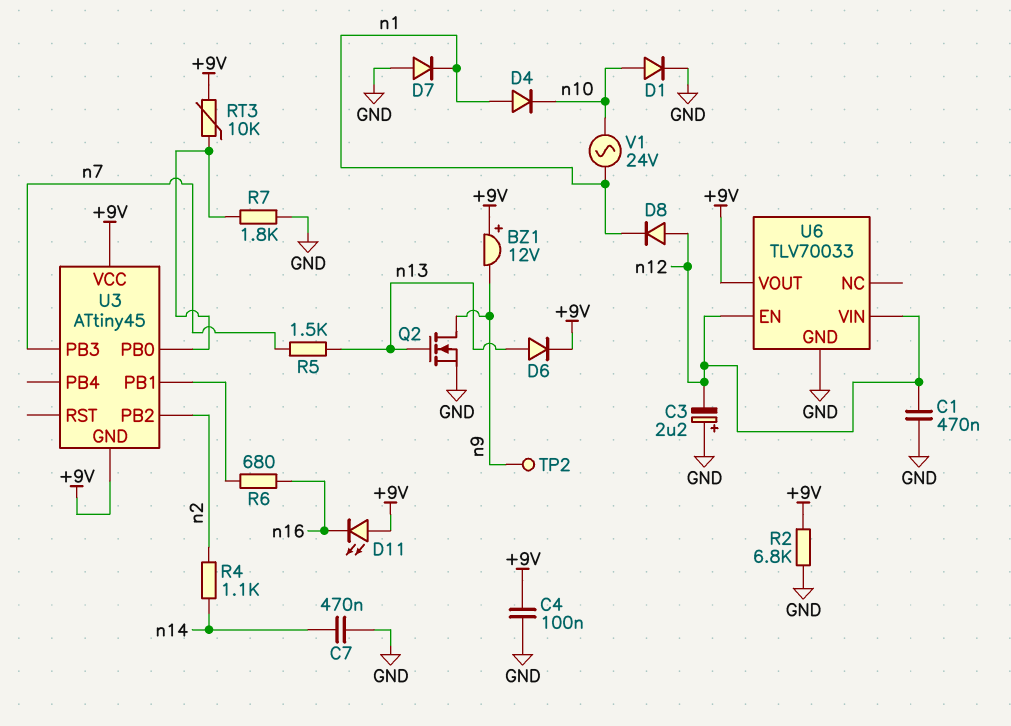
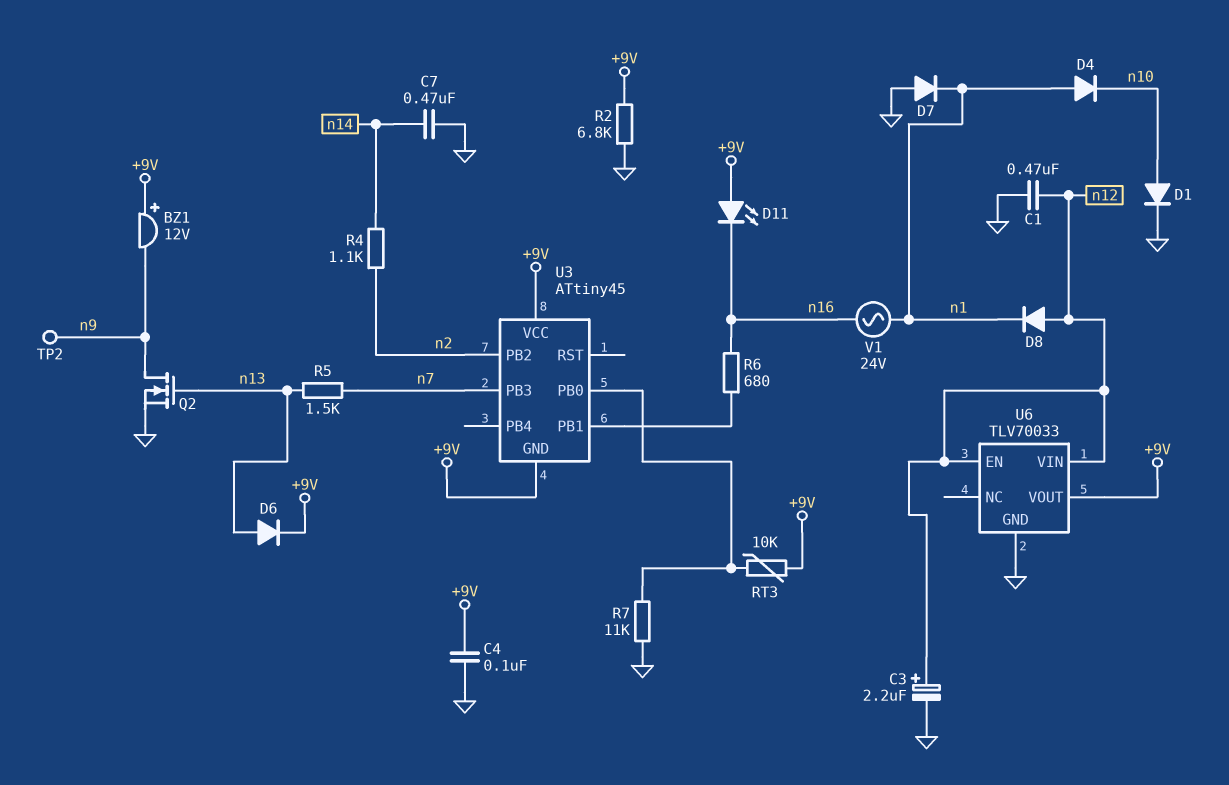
C3: 2.2uF (plus GND, minus n12) -> 2.2uF (plus n12, minus GND)
R7: 1.8k (GND, U3/PB0) -> 11k (GND, U3/PB0)
V1: AC 24V (n1, n10) -> AC 24V (n1, n16)

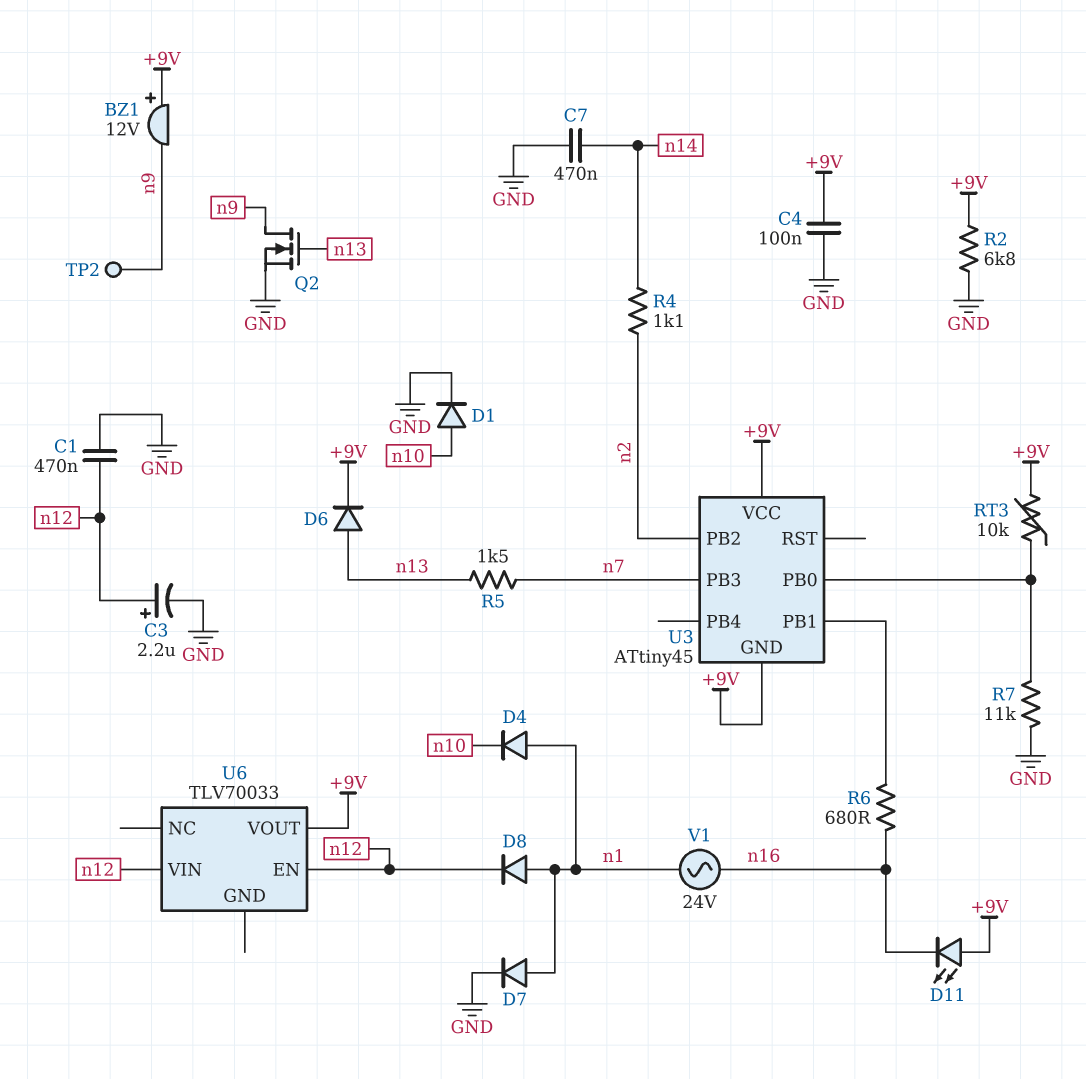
D7: diode (A GND, K n1) -> diode (A n1, K GND)
D8: diode (A n12, K n1) -> diode (A n1, K n12)
U6 pin GND: GND -> none

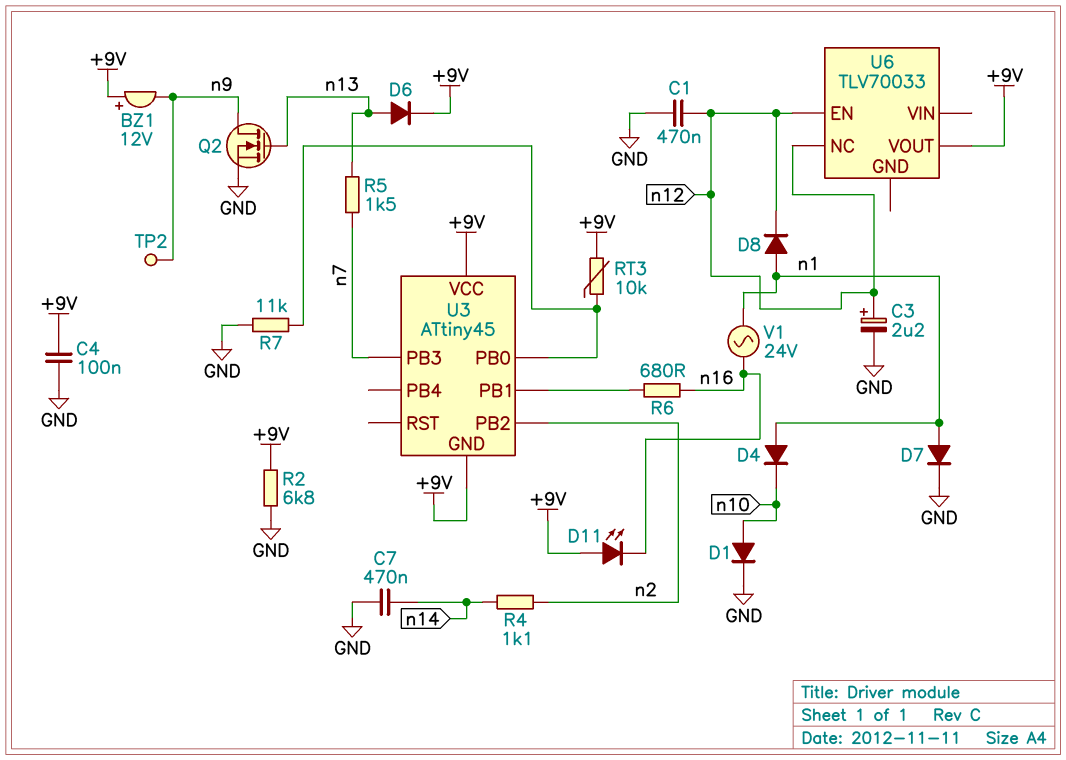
U6 pin NC: none -> n12
U6 pin VIN: n12 -> none

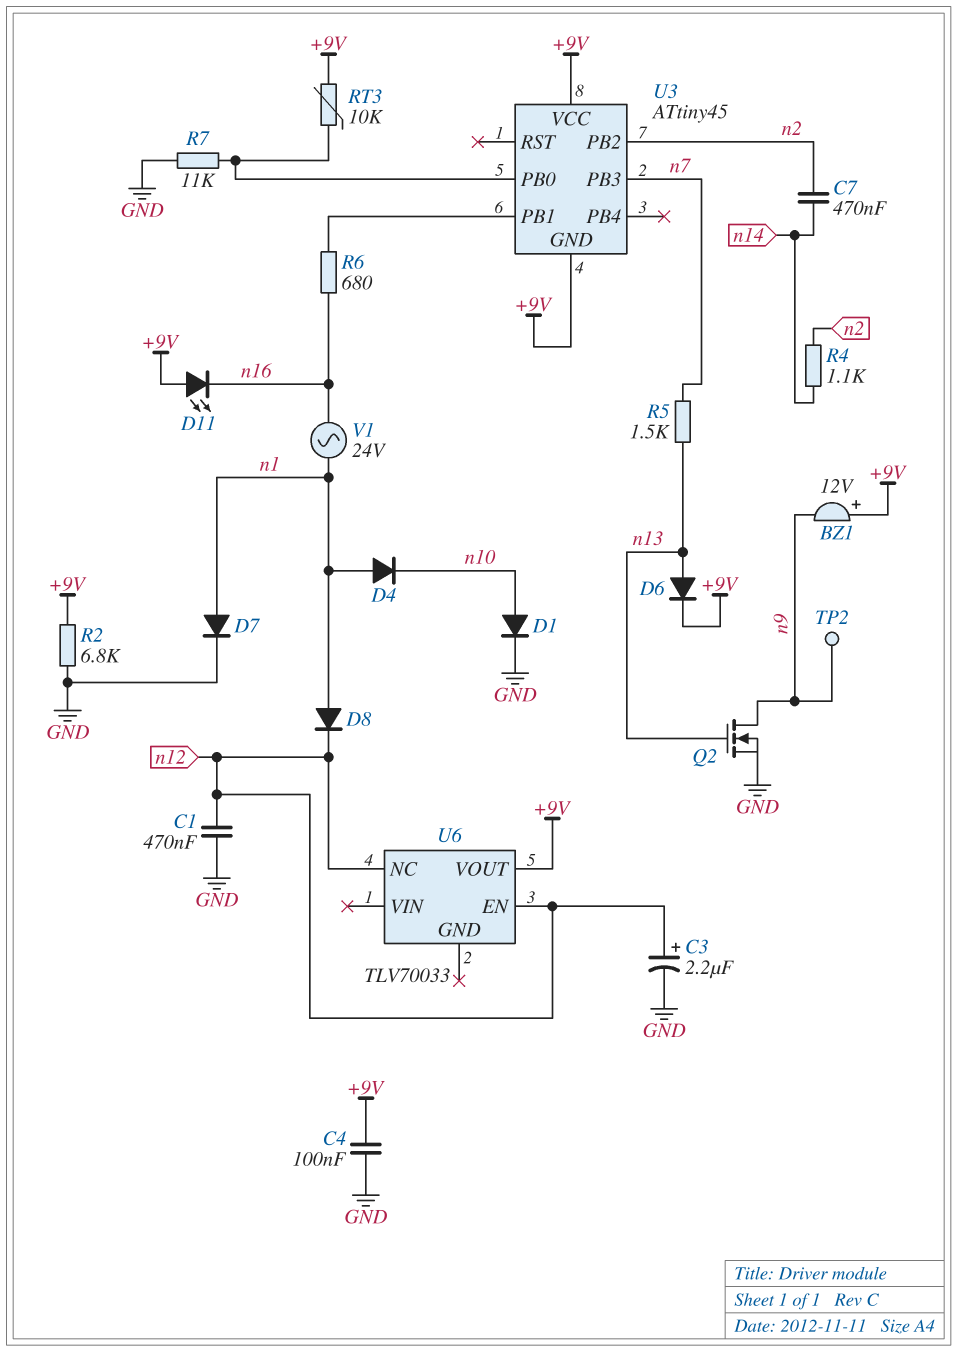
C7: 470nF (GND, n14) -> 470nF (n2, n14)

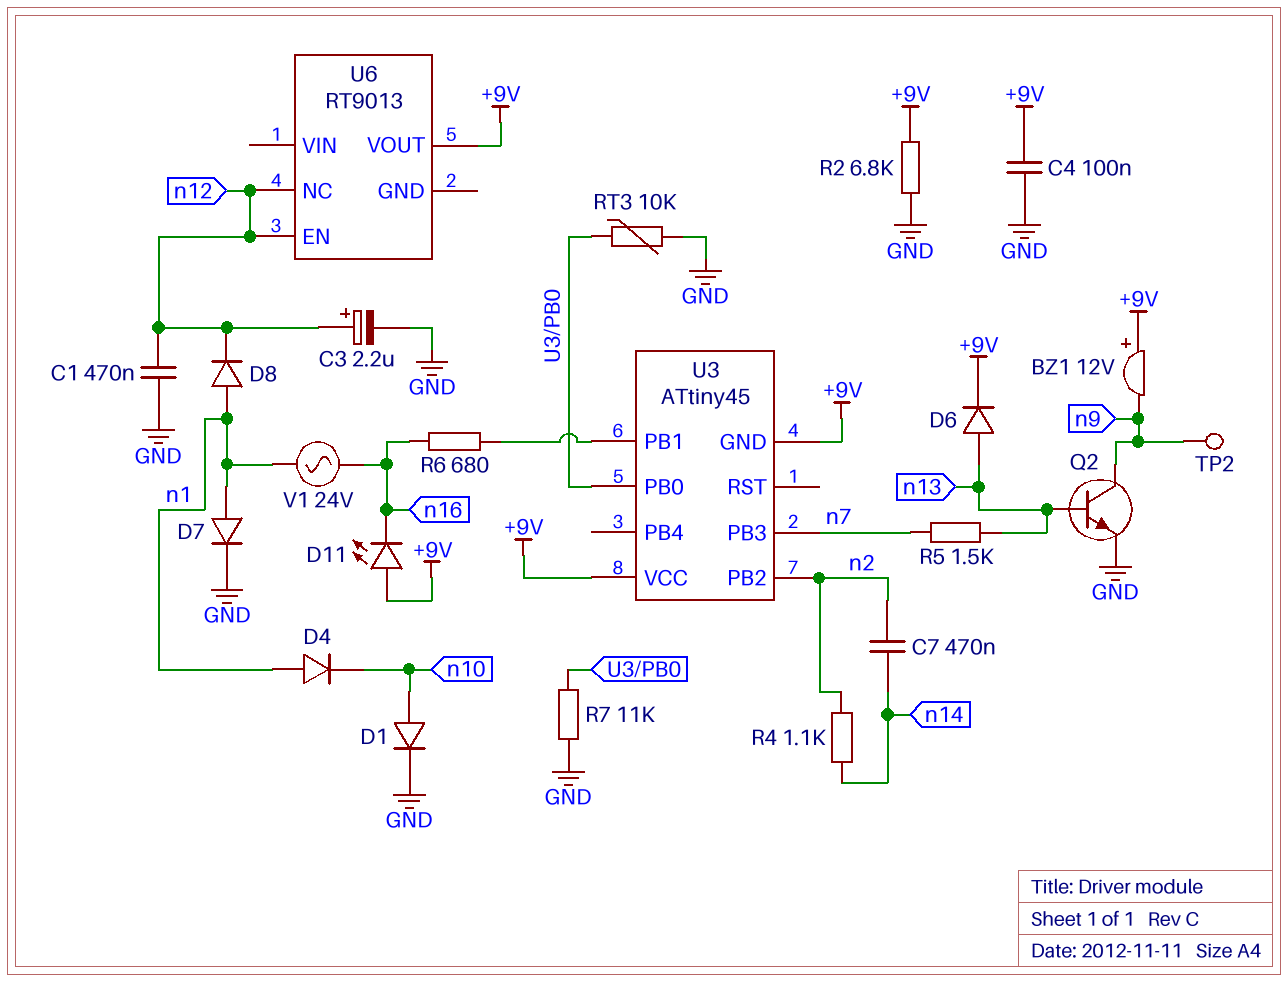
Q2: NMOS (G n13, D n9, S GND) -> NPN (B n13, C n9, E GND)
RT3: 10k (+9V, U3/PB0) -> 10k (GND, U3/PB0)
U6: TLV70033 -> RT9013

